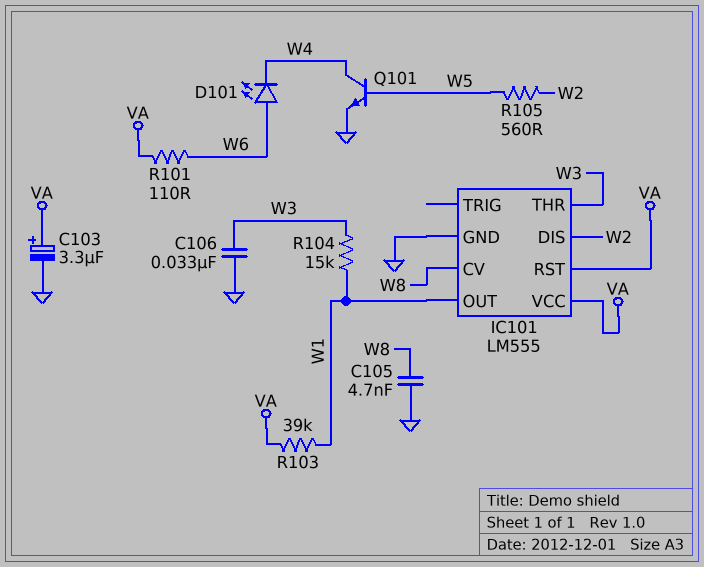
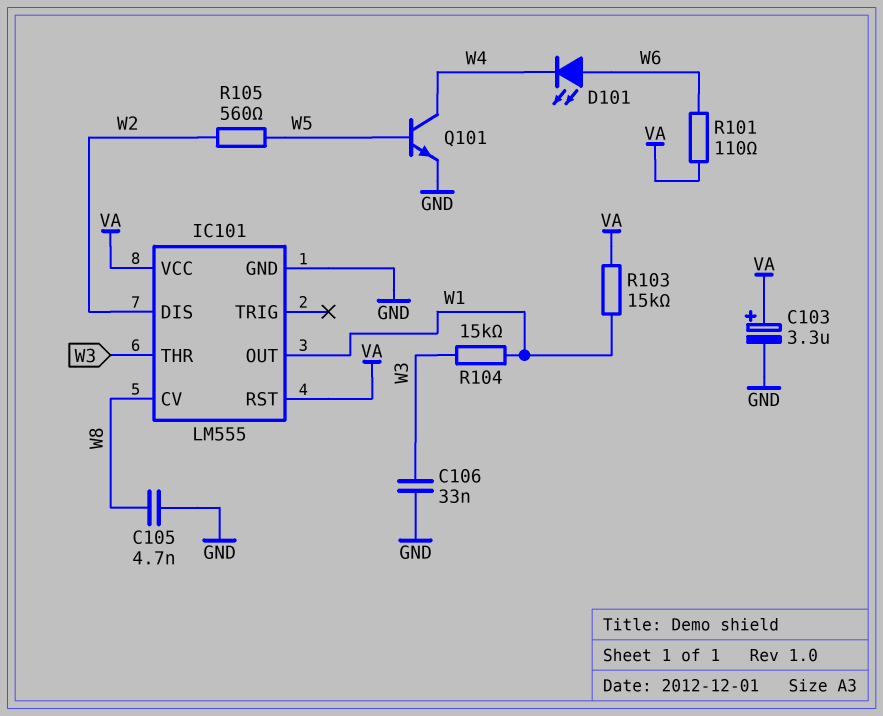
R103: 39k (VA, W1) -> 15k (VA, W1)

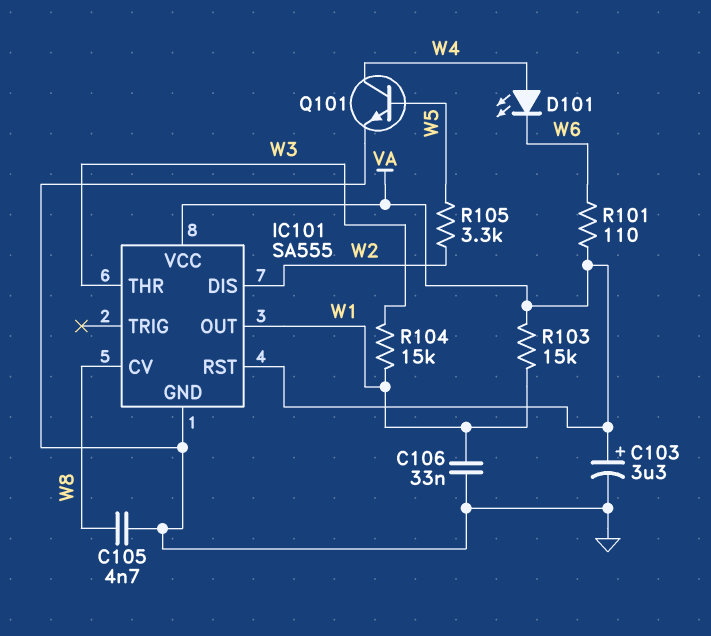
C106: 33nF (GND, W3) -> 33nF (GND, W1)
D101: LED (A W6, K W4) -> LED (A W4, K W6)
IC101: LM555 -> SA555
R105: 560 (W2, W5) -> 3.3k (W2, W5)

